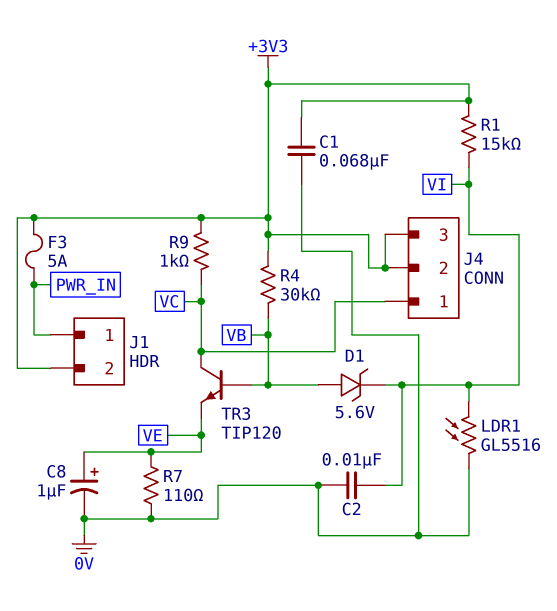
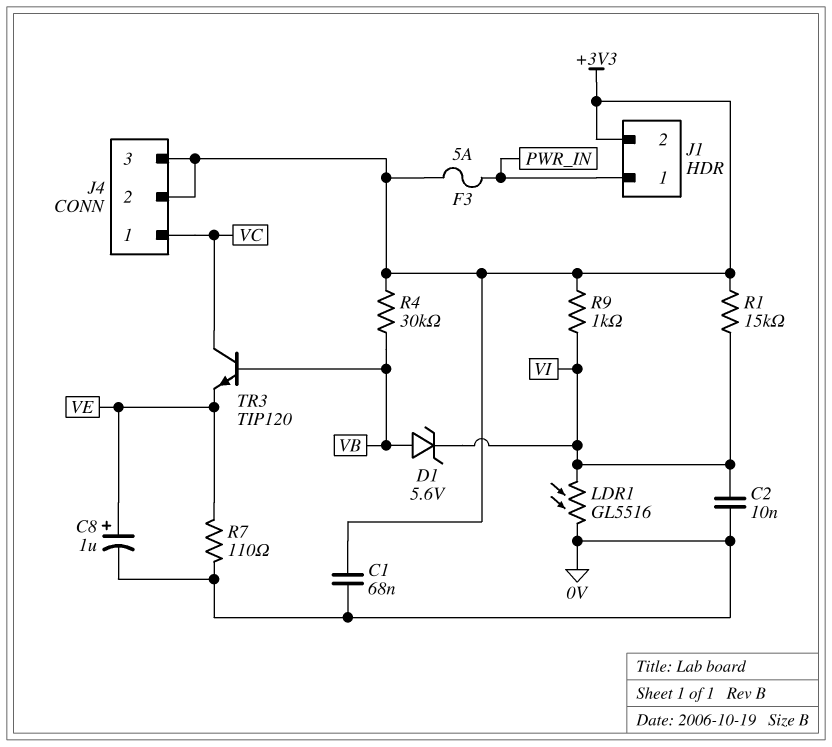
R9: 1k (+3V3, VC) -> 1k (+3V3, VI)

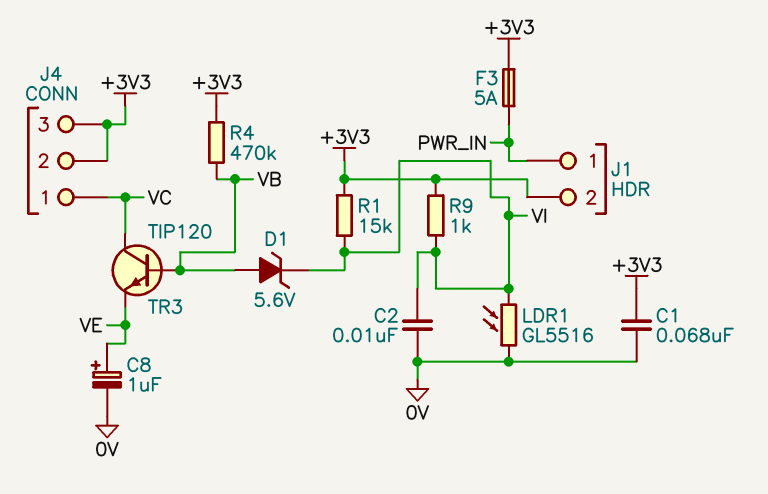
R4: 30k (+3V3, VB) -> 470k (+3V3, VB)
R7: 110 (0V, VE) -> none

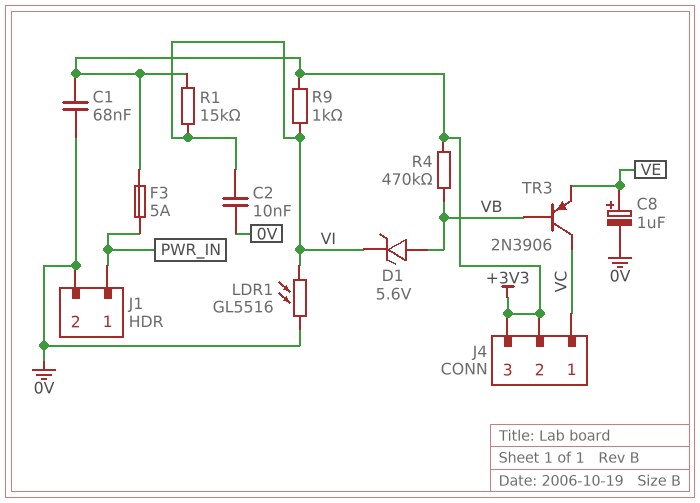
J1 pin 2: +3V3 -> 0V
TR3: NPN TIP120 (B VB, C VC, E VE) -> PNP 2N3906 (B VB, C VC, E VE)

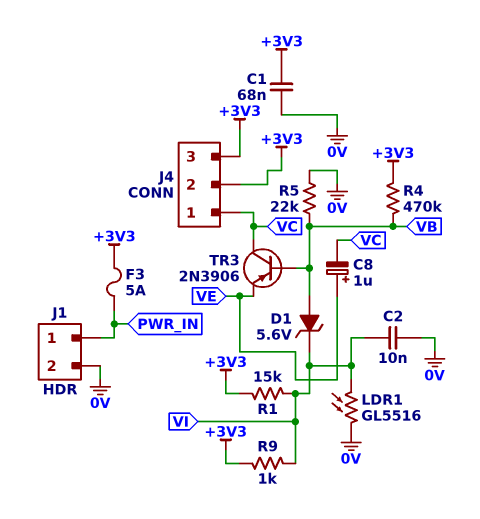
C8: 1uF (plus VE, minus 0V) -> 1uF (plus VE, minus VC)
R5: none -> 22k (0V, VB)

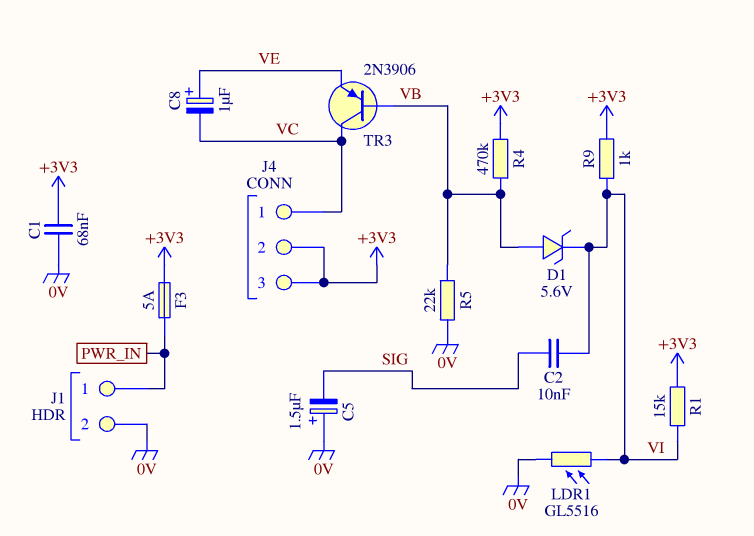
C2: 10nF (0V, VI) -> 10nF (SIG, VI)
C5: none -> 1.5uF (plus 0V, minus SIG)

